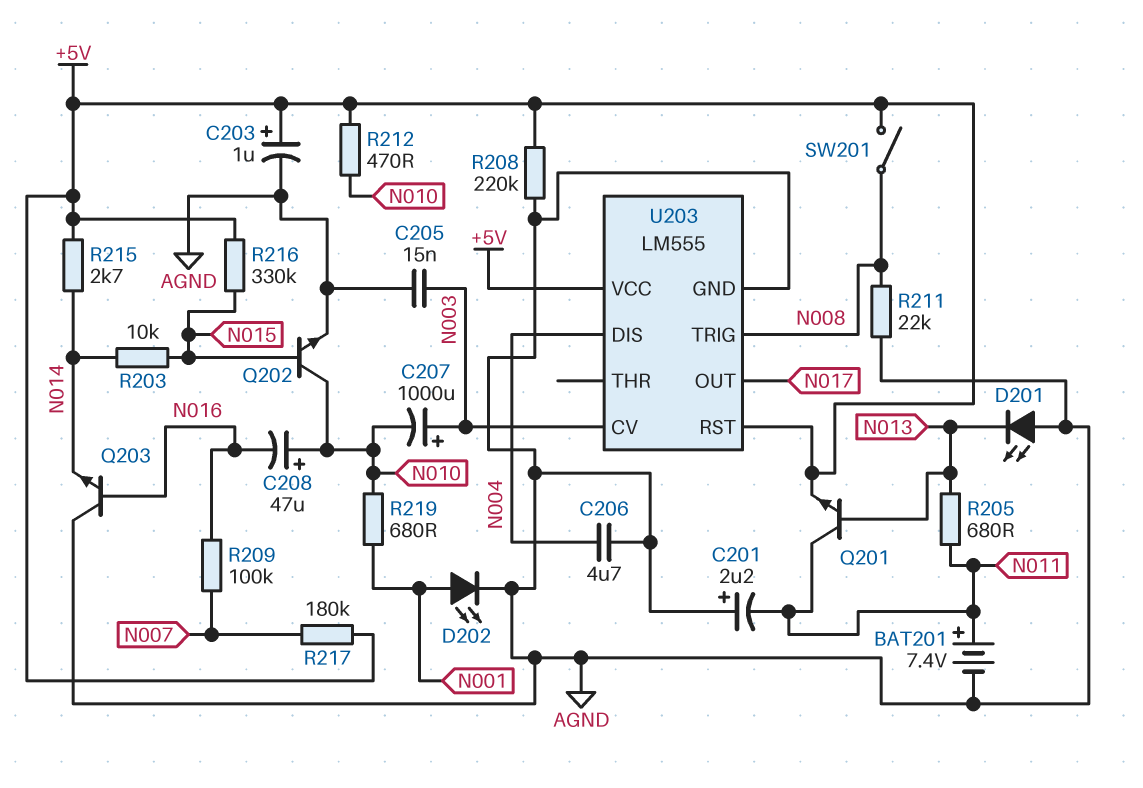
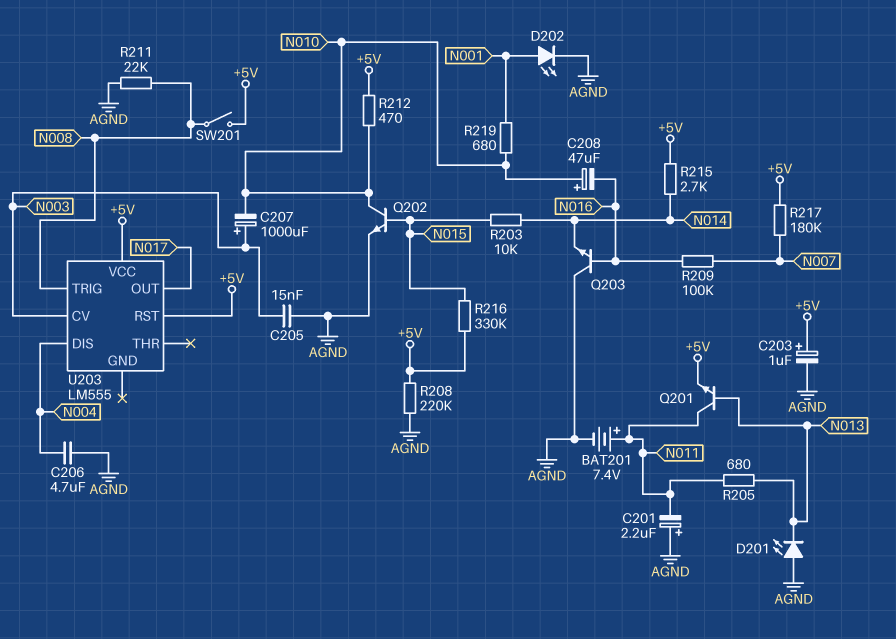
U203 pin GND: AGND -> none

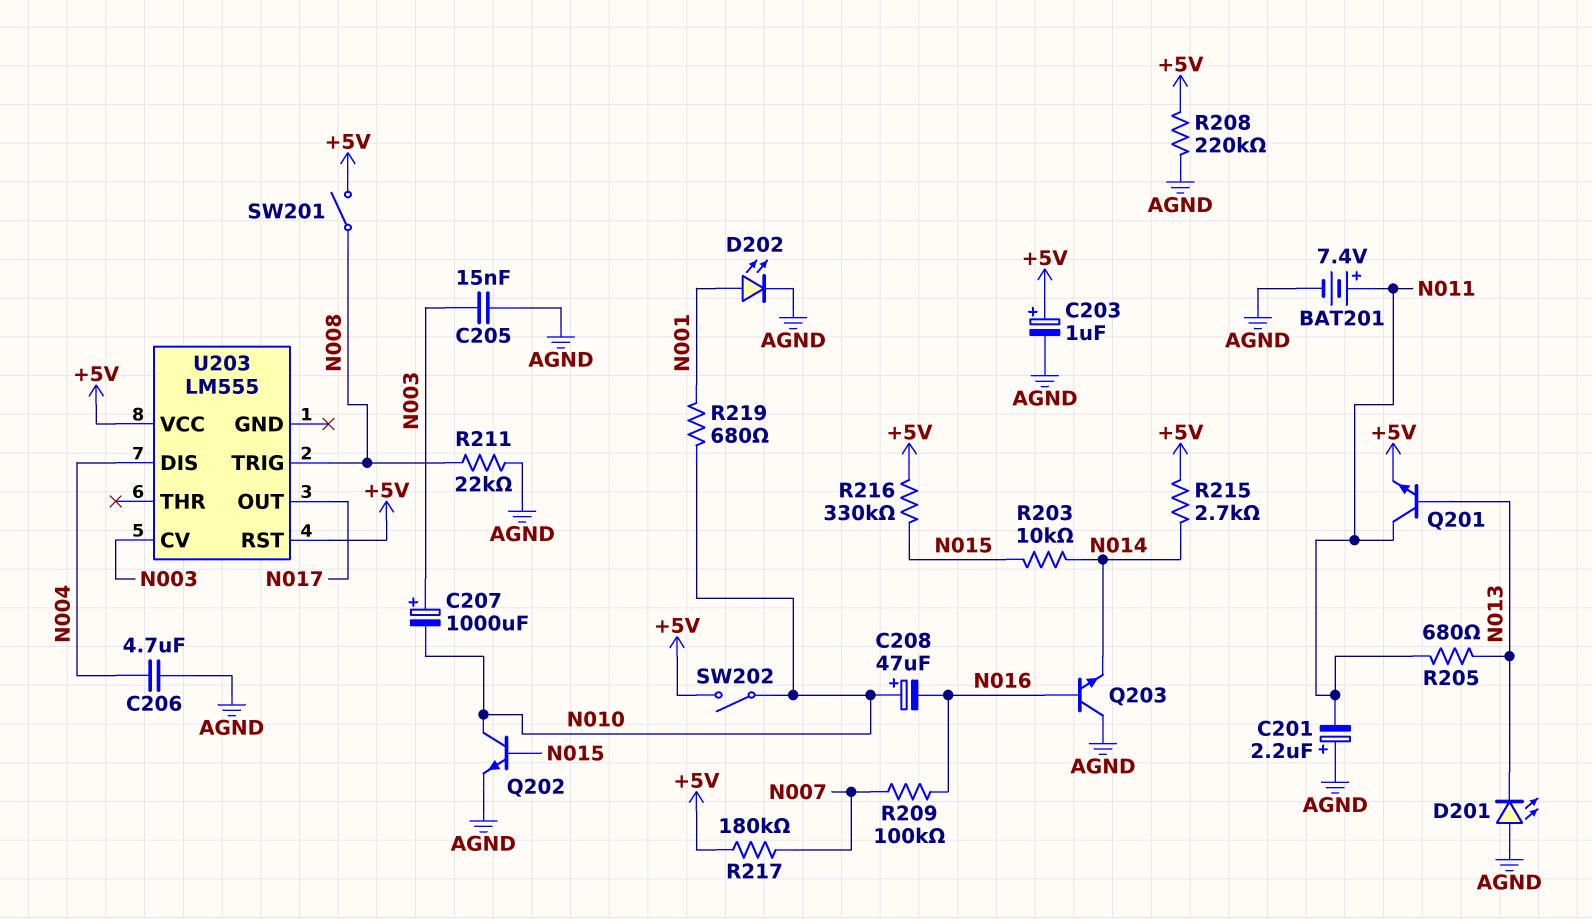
R212: 470 (+5V, N010) -> none
SW202: none -> switch (+5V, N010)

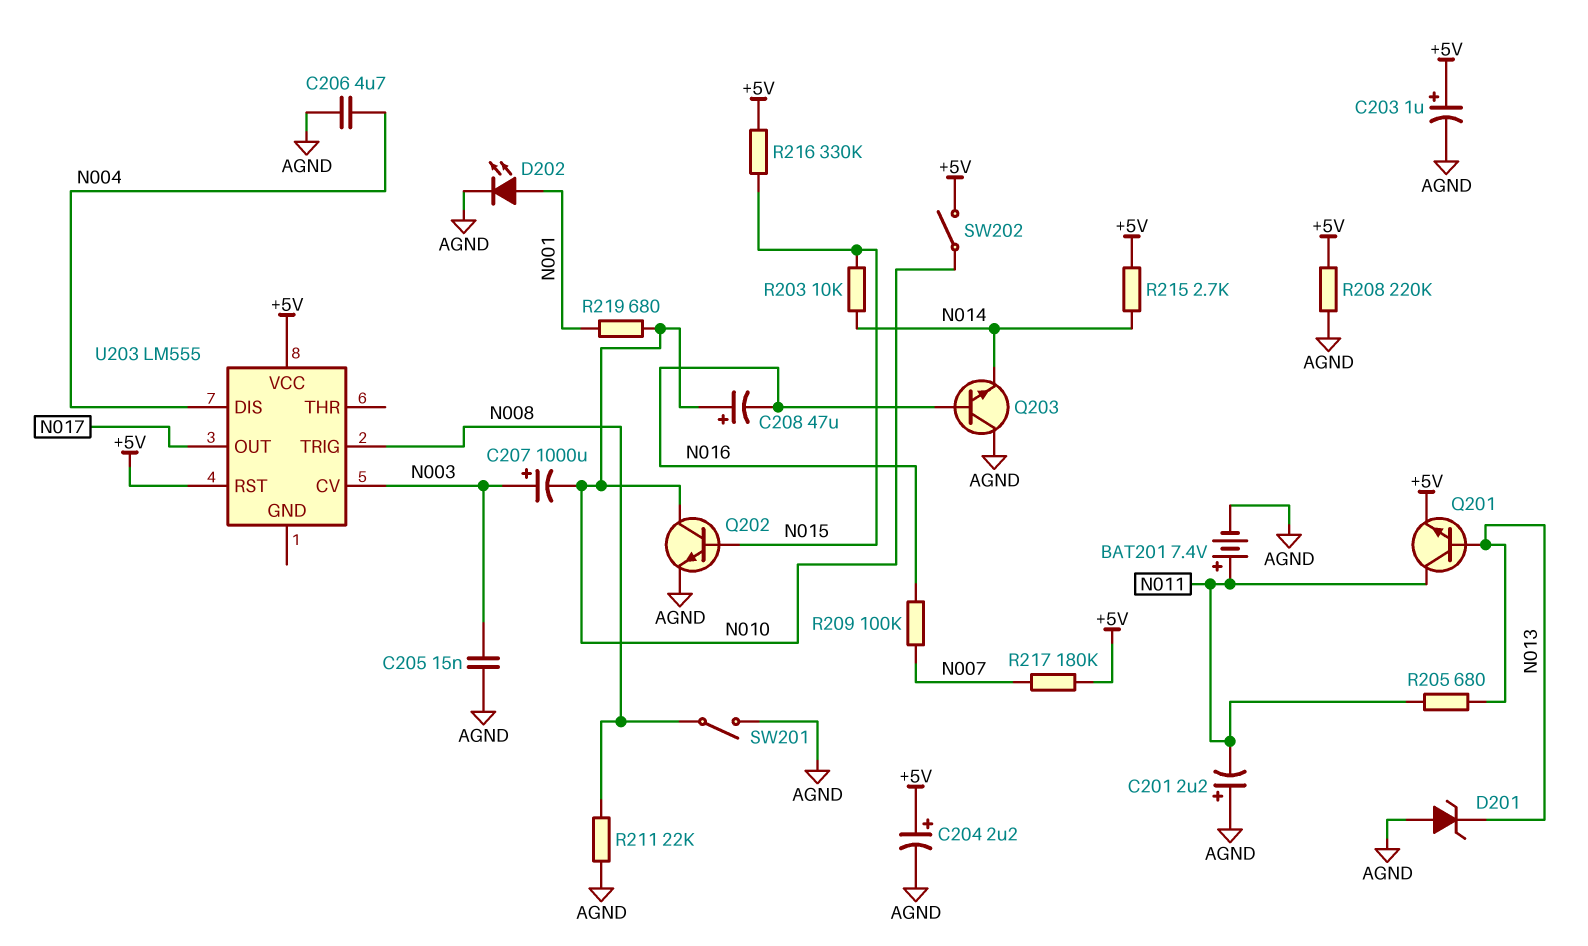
C204: none -> 2.2uF (plus +5V, minus AGND)
D201: LED (A AGND, K N013) -> zener (A AGND, K N013)
SW201: switch (+5V, N008) -> switch (AGND, N008)

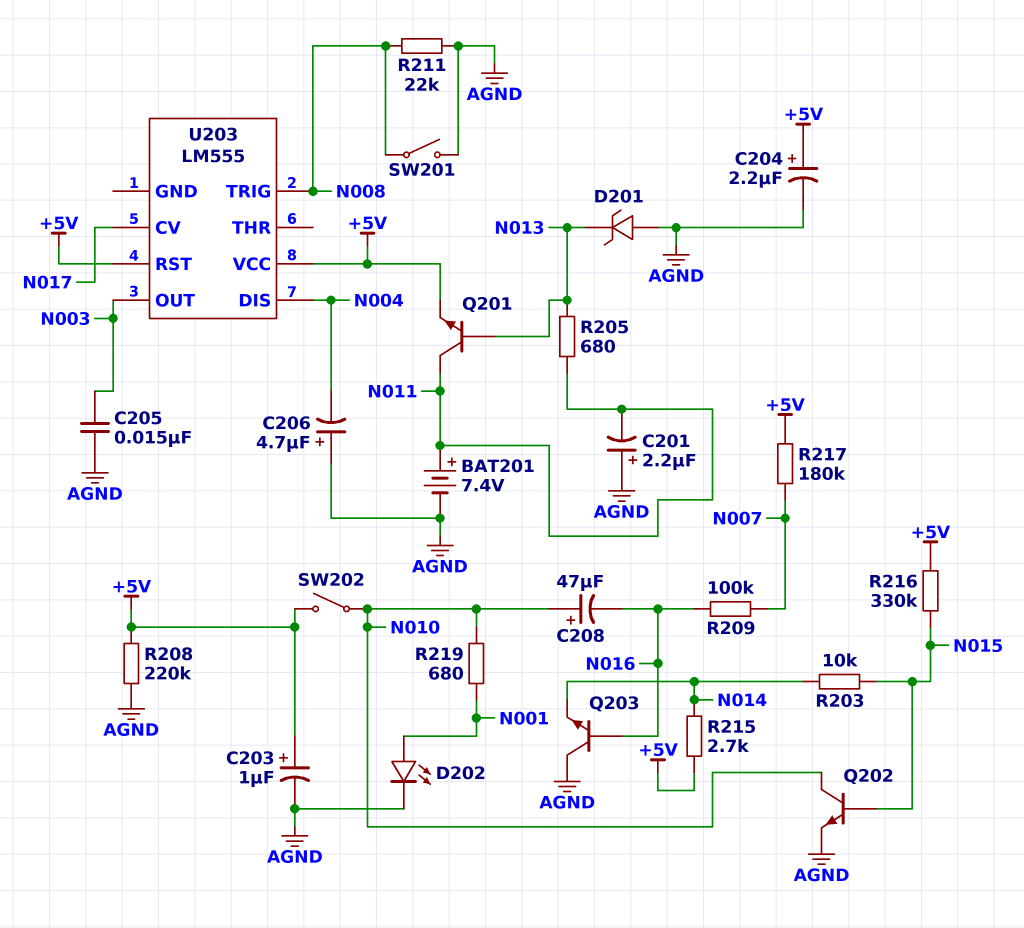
C206: 4.7uF (AGND, N004) -> 4.7uF (plus AGND, minus N004)
C207: 1000uF (plus N003, minus N010) -> none
U203 pin CV: N003 -> N017
U203 pin OUT: N017 -> N003

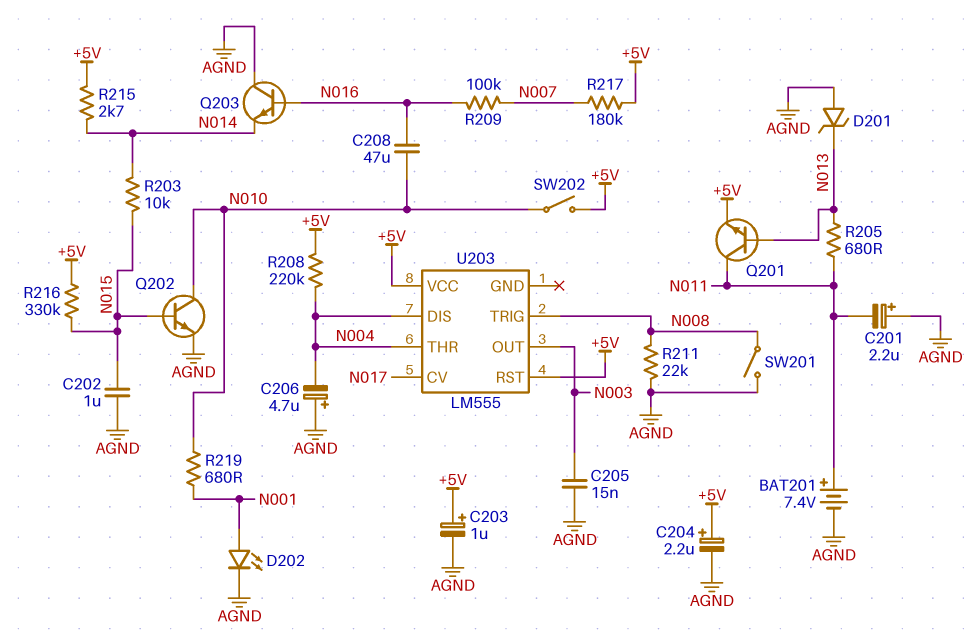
C202: none -> 1uF (AGND, N015)
C208: 47uF (plus N010, minus N016) -> 47uF (N010, N016)
R208: 220k (+5V, AGND) -> 220k (+5V, N004)
U203 pin THR: none -> N004

